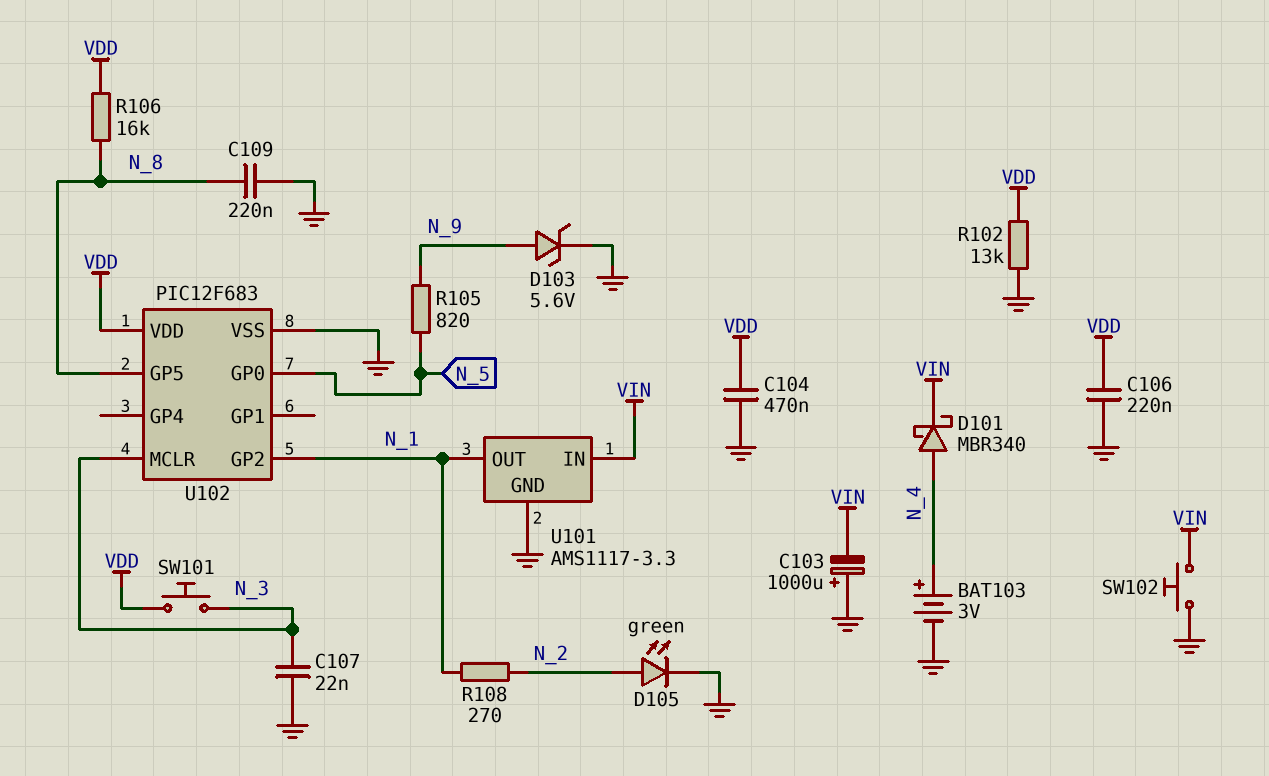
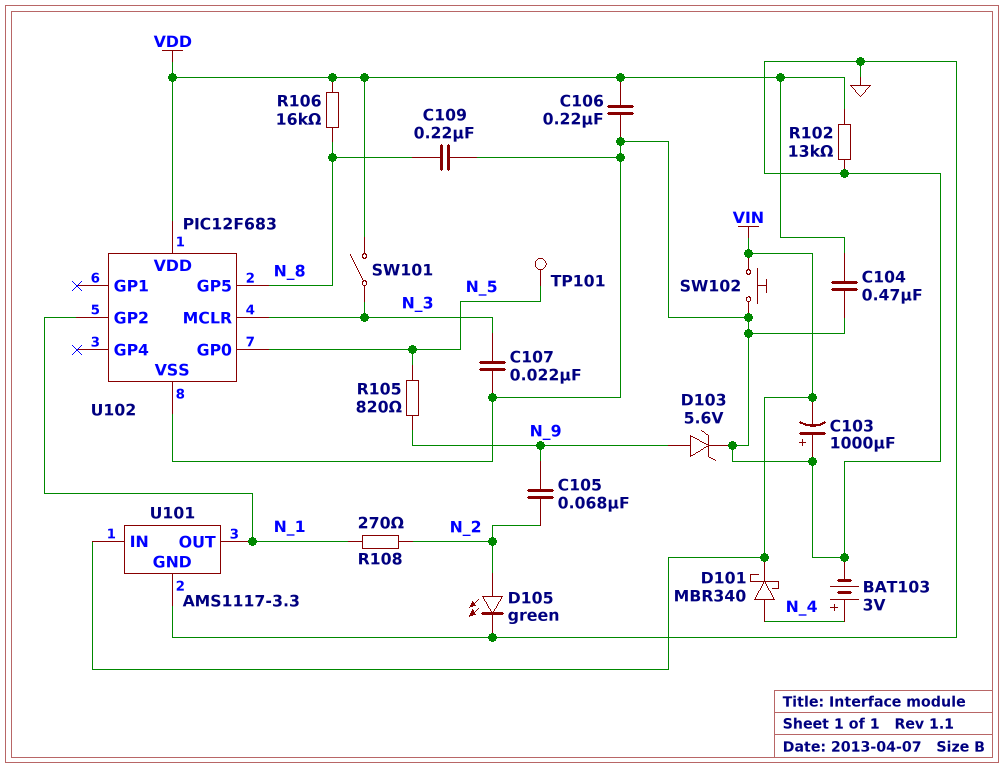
C105: none -> 68nF (N_2, N_9)
SW101: button (N_3, VDD) -> switch (N_3, VDD)
TP101: none -> test point (N_5)

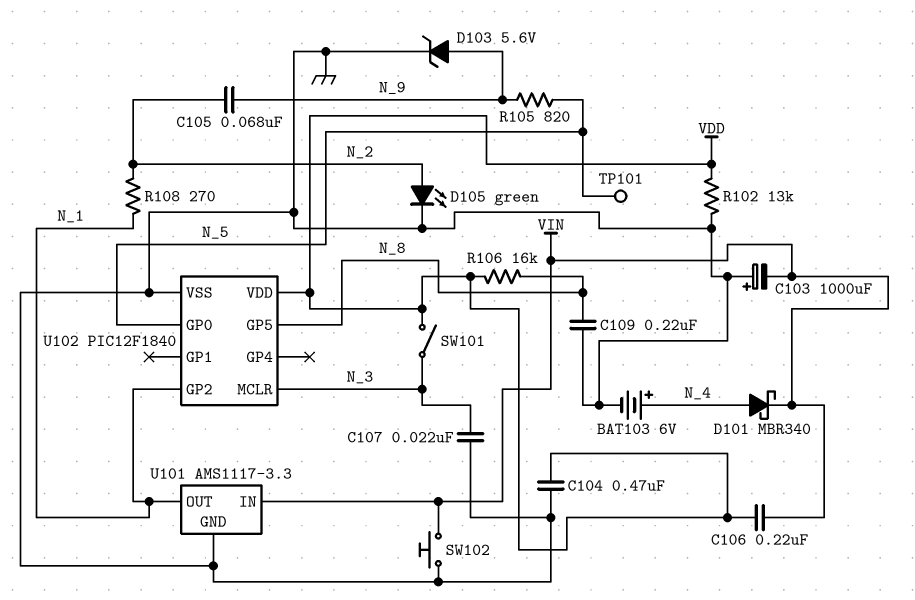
BAT103: 3V (plus N_4, minus GND) -> 6V (plus N_4, minus GND)
C106: 220nF (GND, VDD) -> 220nF (VDD, VIN)
U102: PIC12F683 -> PIC12F1840

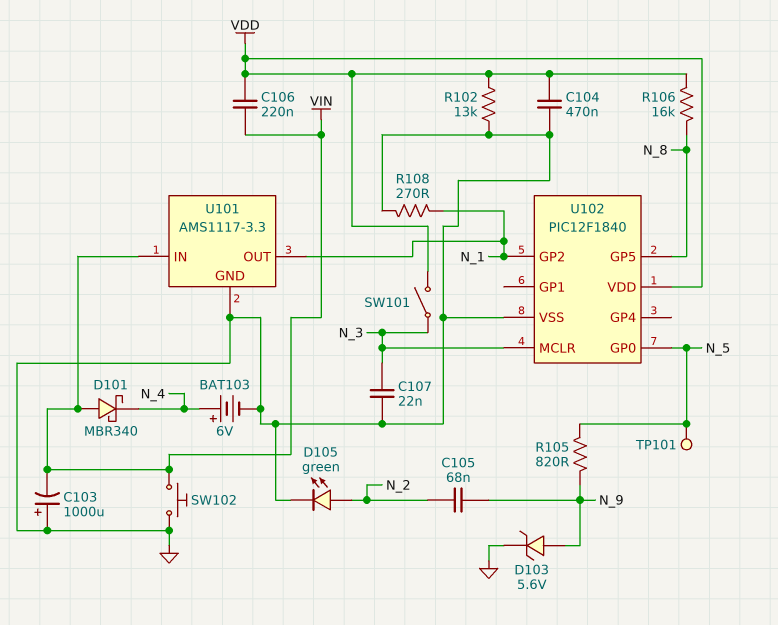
C109: 220nF (GND, N_8) -> none
D101: schottky MBR340 (A N_4, K VIN) -> schottky MBR340 (A VIN, K N_4)
R108: 270 (N_1, N_2) -> 270 (GND, N_1)

